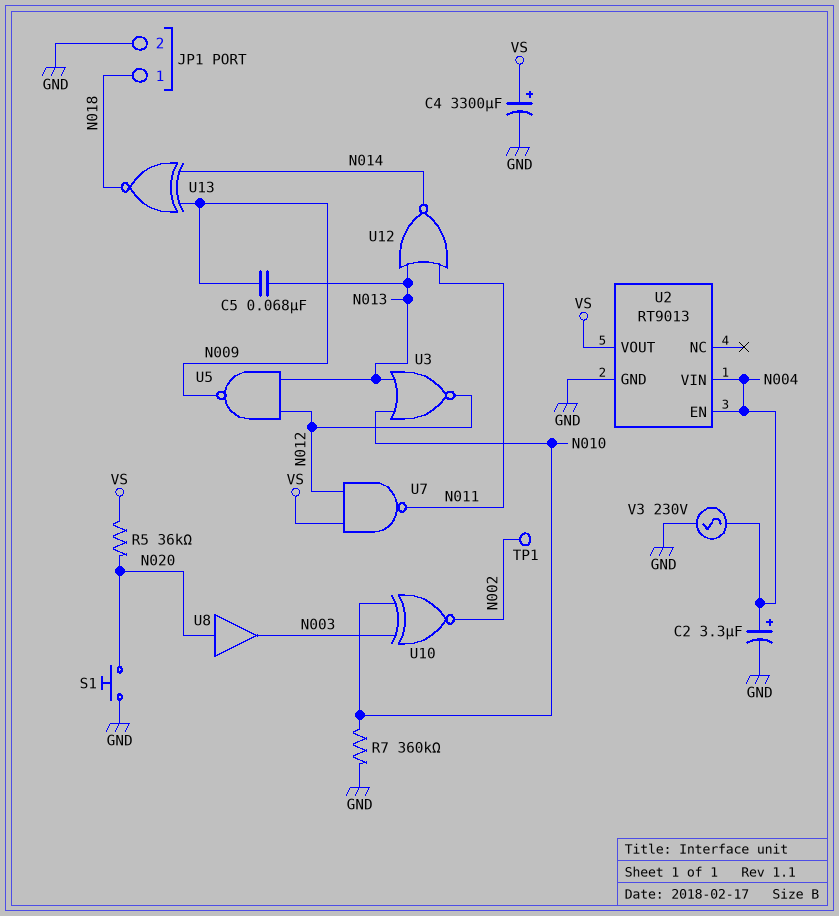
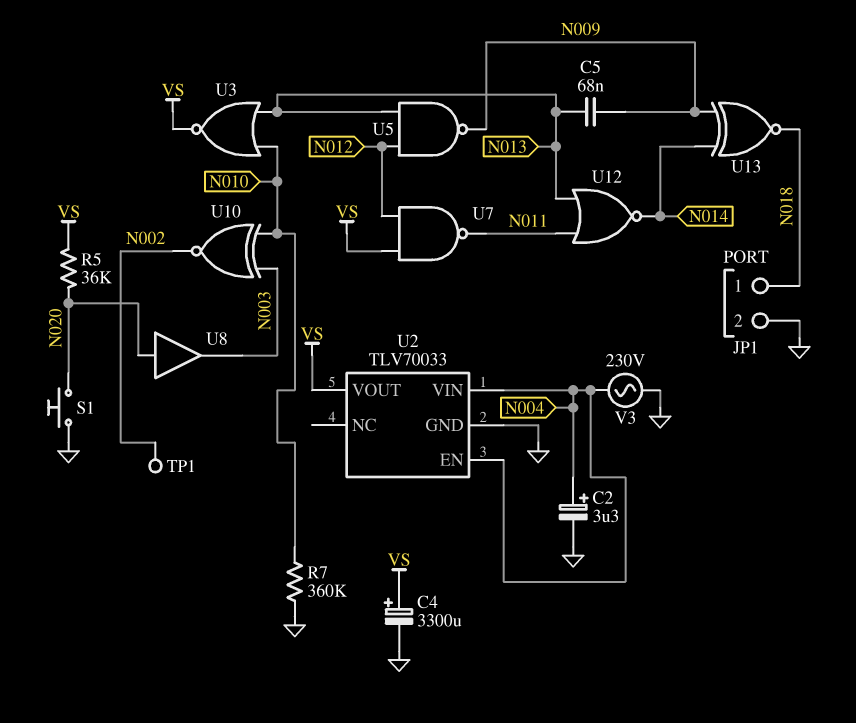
U2: RT9013 -> TLV70033
U3: NOR (in N010, in N013, out N012) -> NOR (in N010, in N013, out VS)

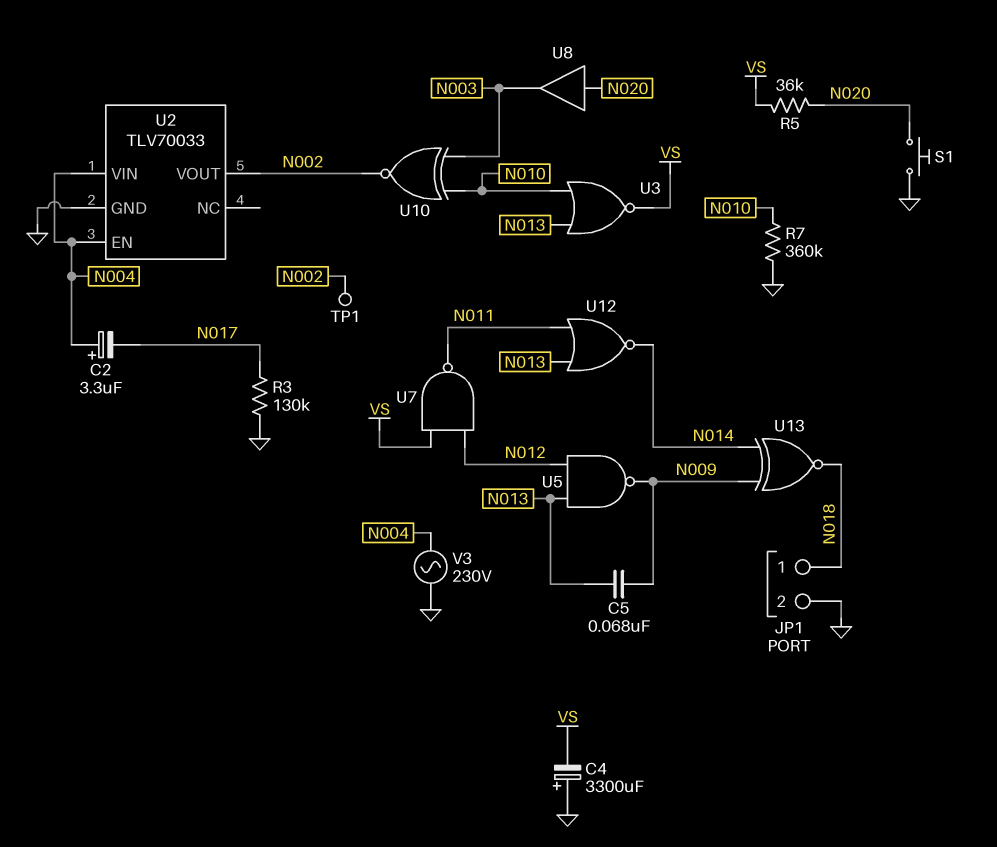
C2: 3.3uF (plus N004, minus GND) -> 3.3uF (plus N004, minus N017)
C4: 3300uF (plus VS, minus GND) -> 3300uF (plus GND, minus VS)
R3: none -> 130k (GND, N017)
U2 pin VOUT: VS -> N002

